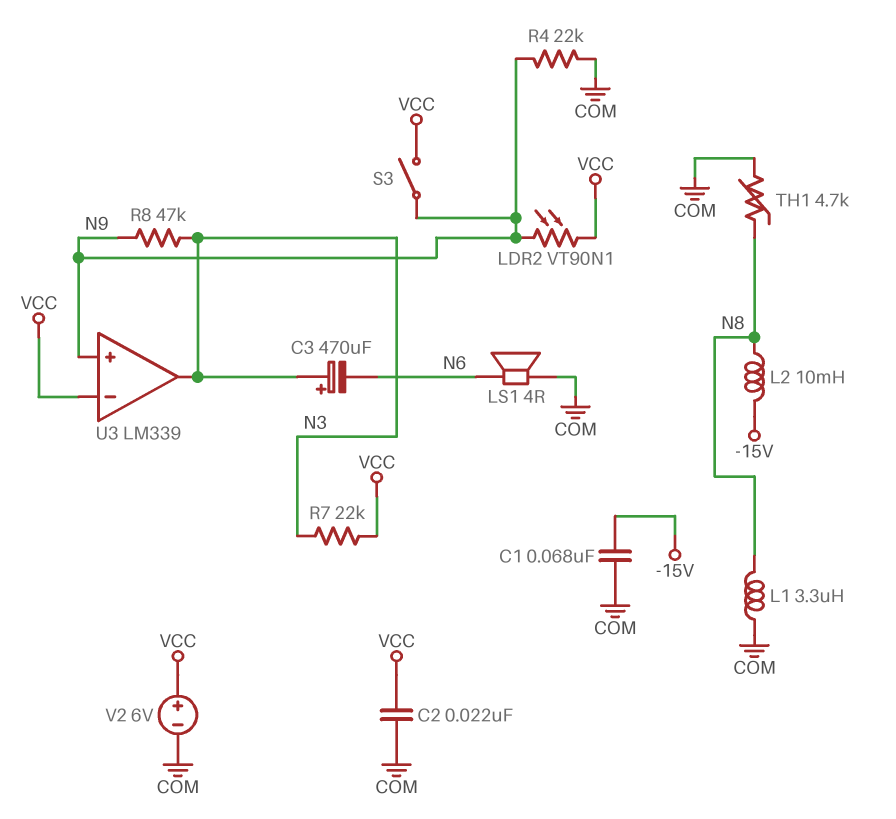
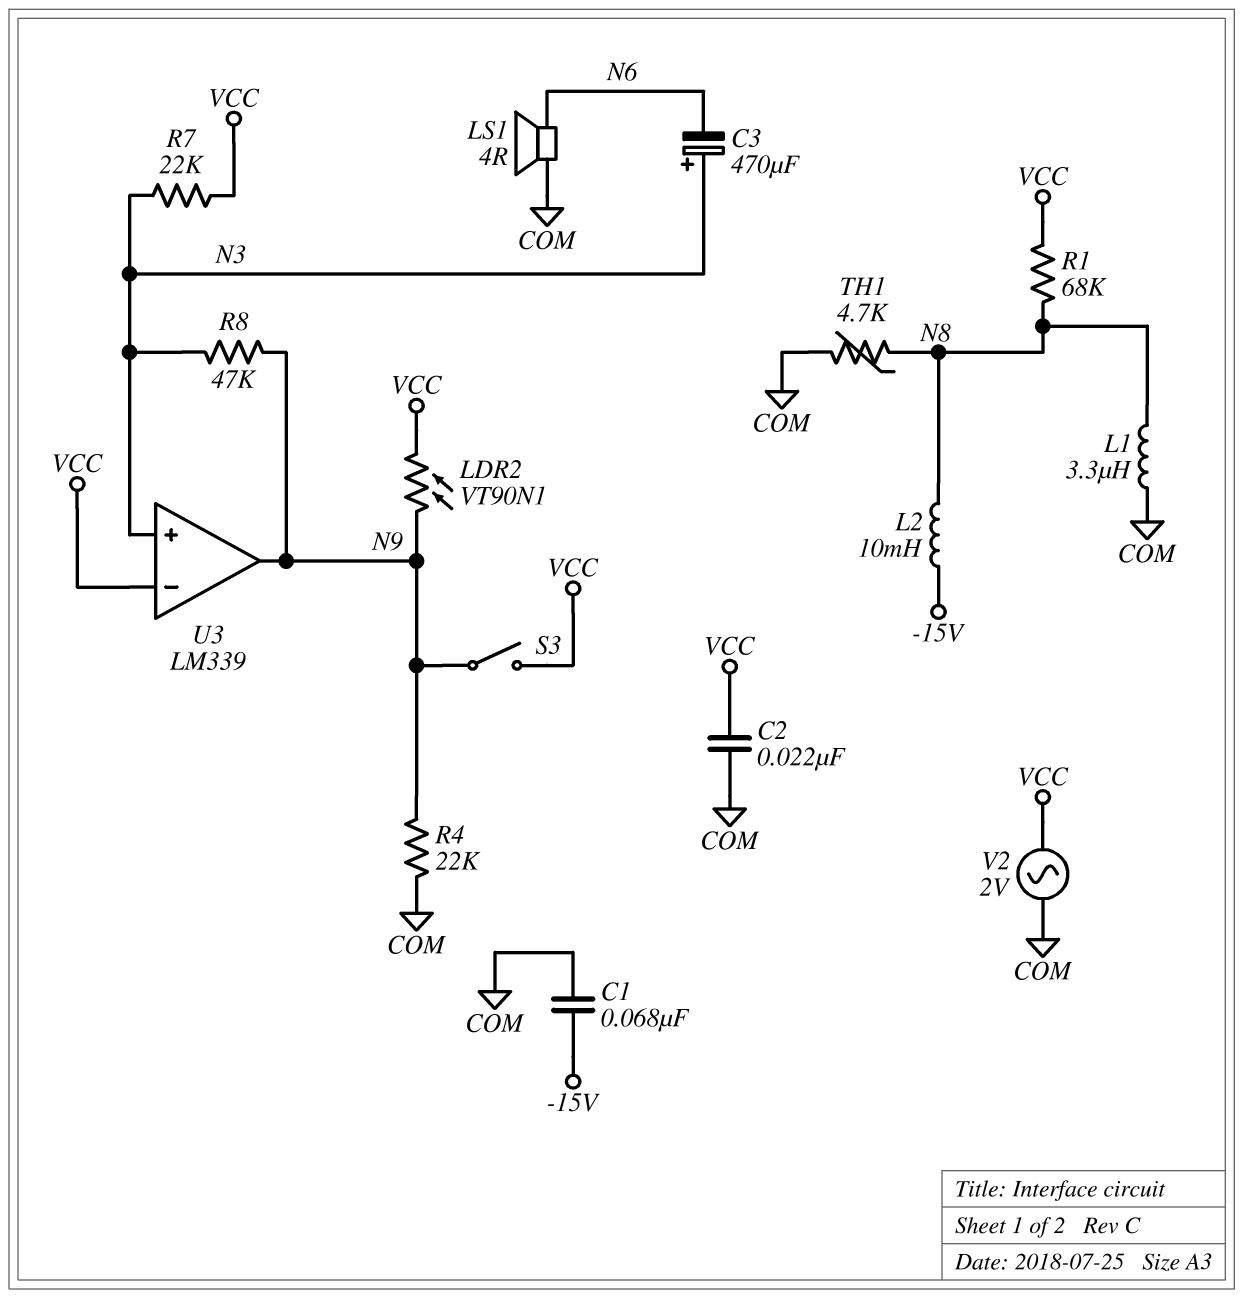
R1: none -> 68k (N8, VCC)
U3 pin in+: N9 -> N3
U3 pin out: N3 -> N9
V2: 6V (plus VCC, minus COM) -> AC 2V (COM, VCC)

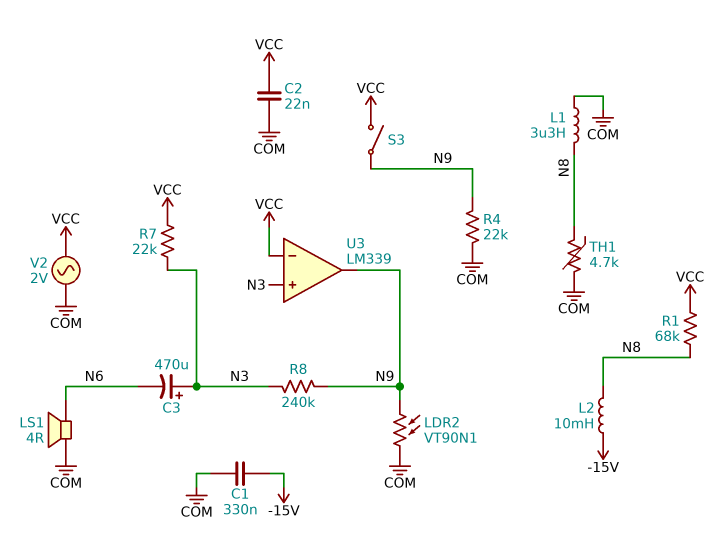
C1: 68nF (-15V, COM) -> 330nF (-15V, COM)
LDR2: VT90N1 (N9, VCC) -> VT90N1 (COM, N9)
R8: 47k (N3, N9) -> 240k (N3, N9)

